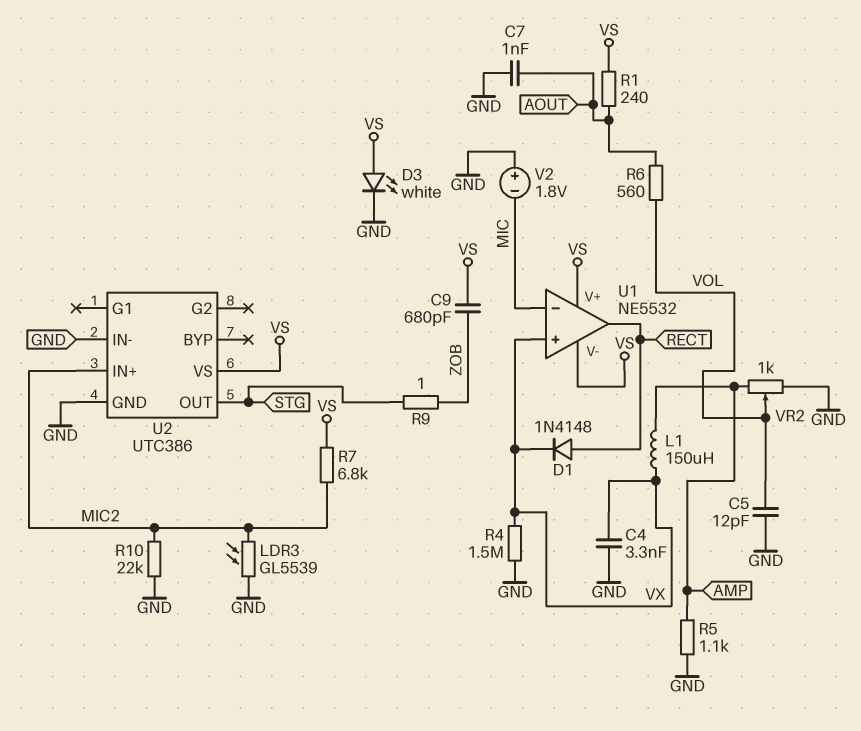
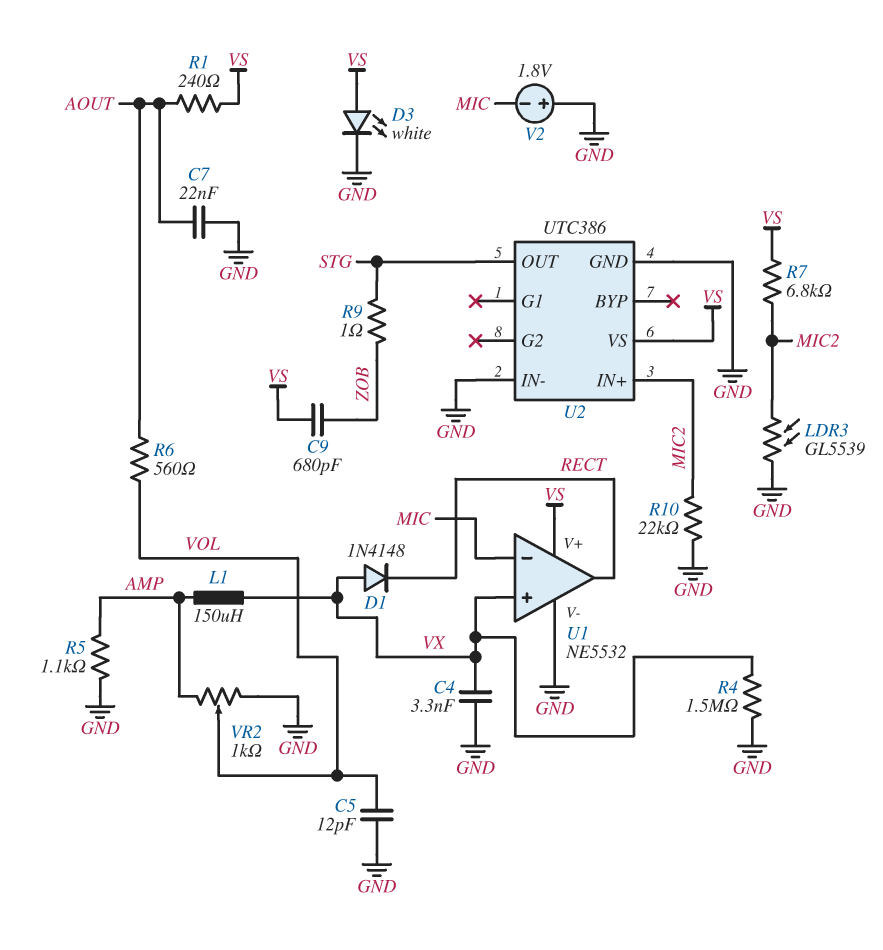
C7: 1nF (AOUT, GND) -> 22nF (AOUT, GND)
D1: diode 1N4148 (A RECT, K VX) -> diode 1N4148 (A VX, K RECT)
U1 pin V-: VS -> GND

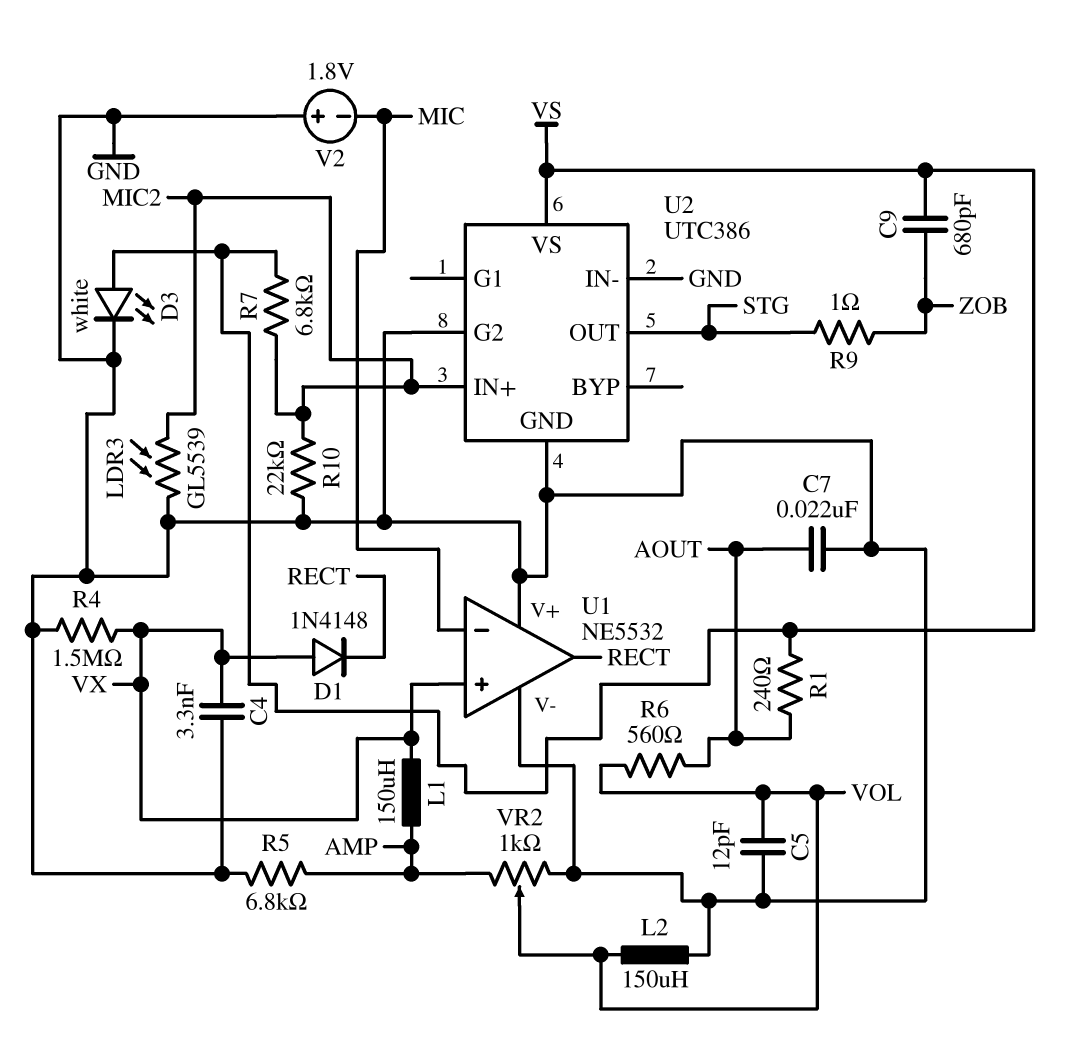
L2: none -> 150uH (GND, VOL)
R5: 1.1k (AMP, GND) -> 6.8k (AMP, GND)
U1 pin V+: VS -> GND
U2 pin G2: none -> GND

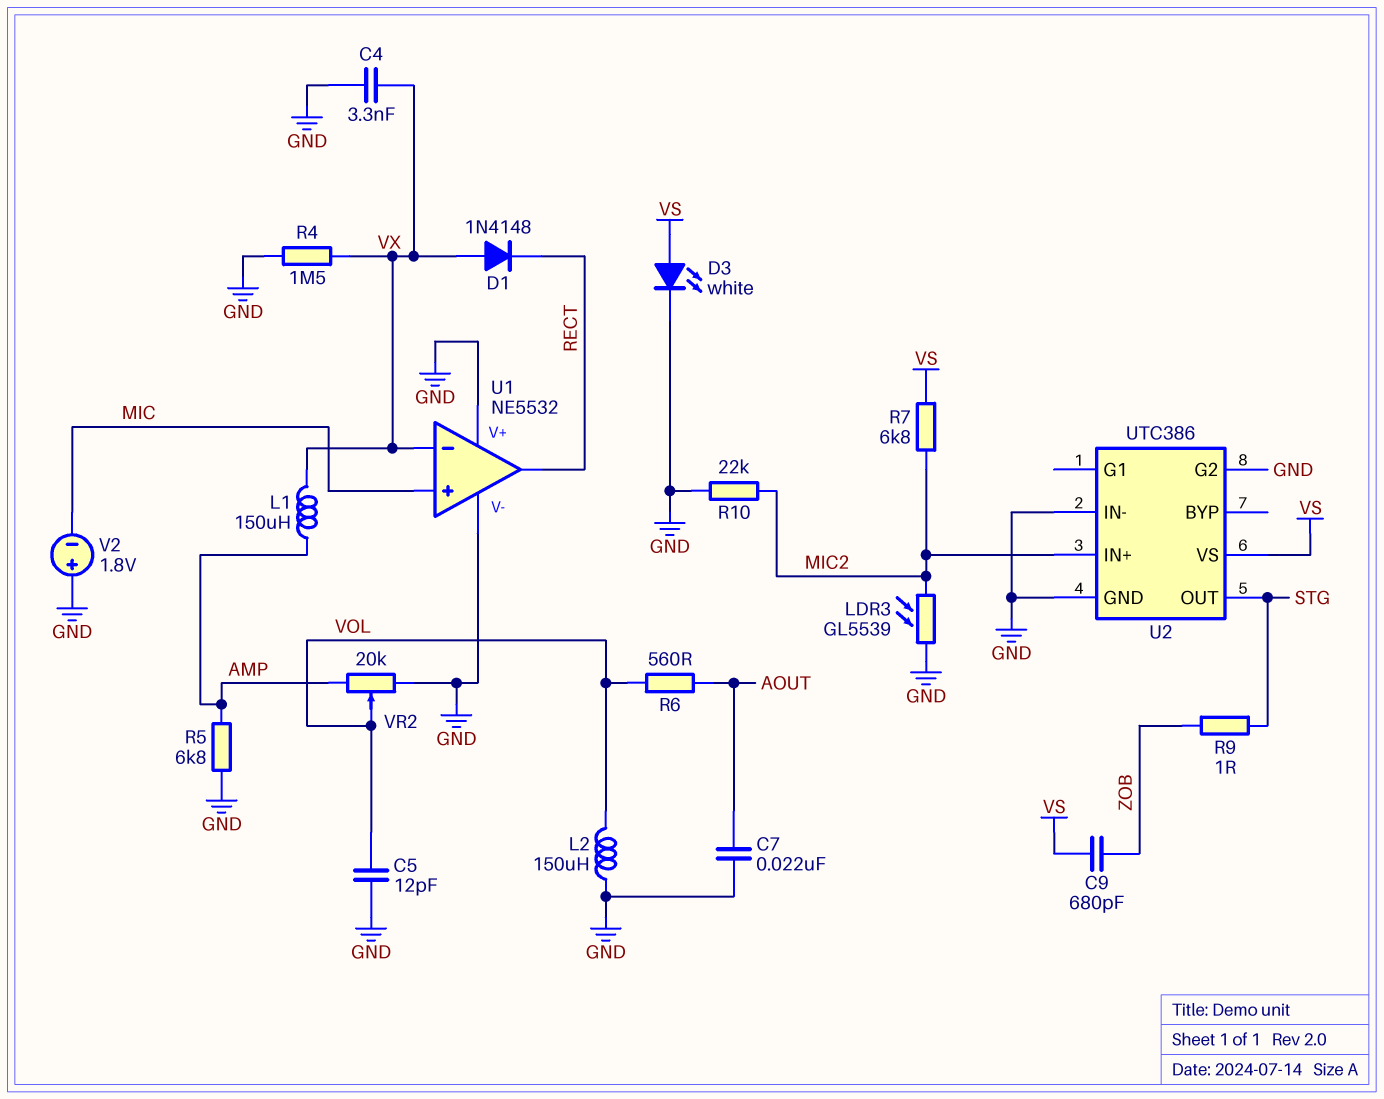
R1: 240 (AOUT, VS) -> none
U1 pin in+: VX -> MIC
U1 pin in-: MIC -> VX
VR2: 1k (AMP, GND, wiper VOL) -> 20k (AMP, GND, wiper VOL)

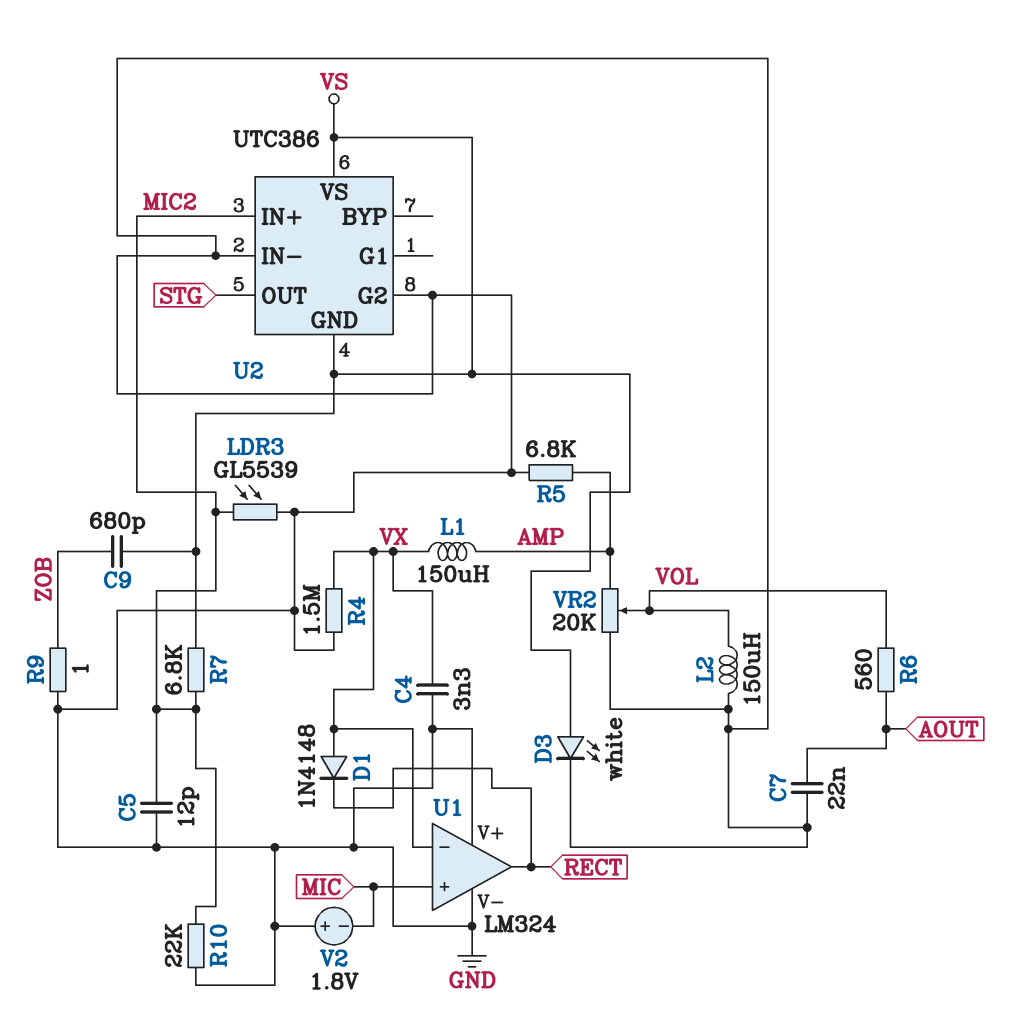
C5: 12pF (GND, VOL) -> 12pF (GND, MIC2)
R9: 1 (STG, ZOB) -> 1 (GND, ZOB)
U1: NE5532 -> LM324
U2 pin GND: GND -> VS

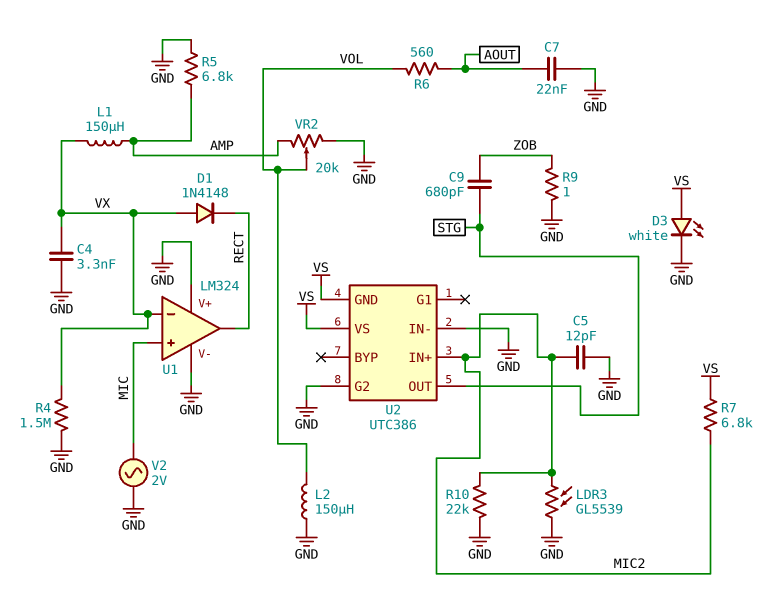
C9: 680pF (VS, ZOB) -> 680pF (STG, ZOB)
V2: 1.8V (plus GND, minus MIC) -> AC 2V (GND, MIC)

